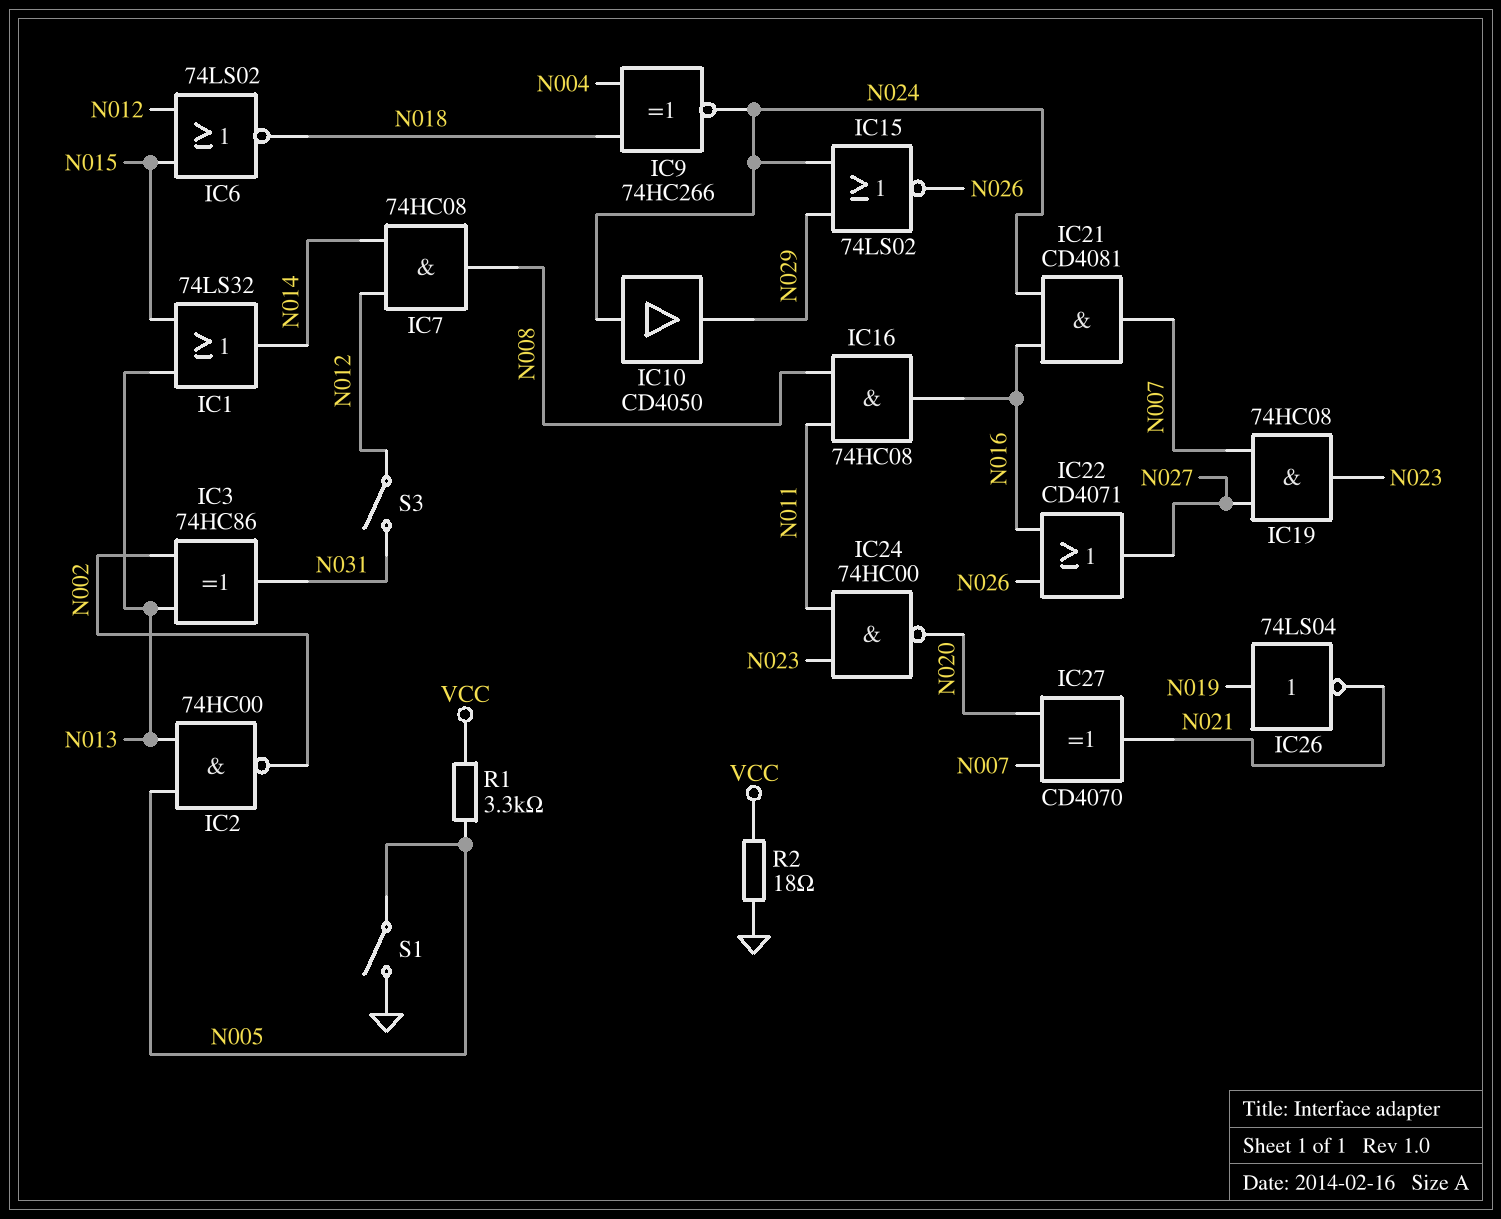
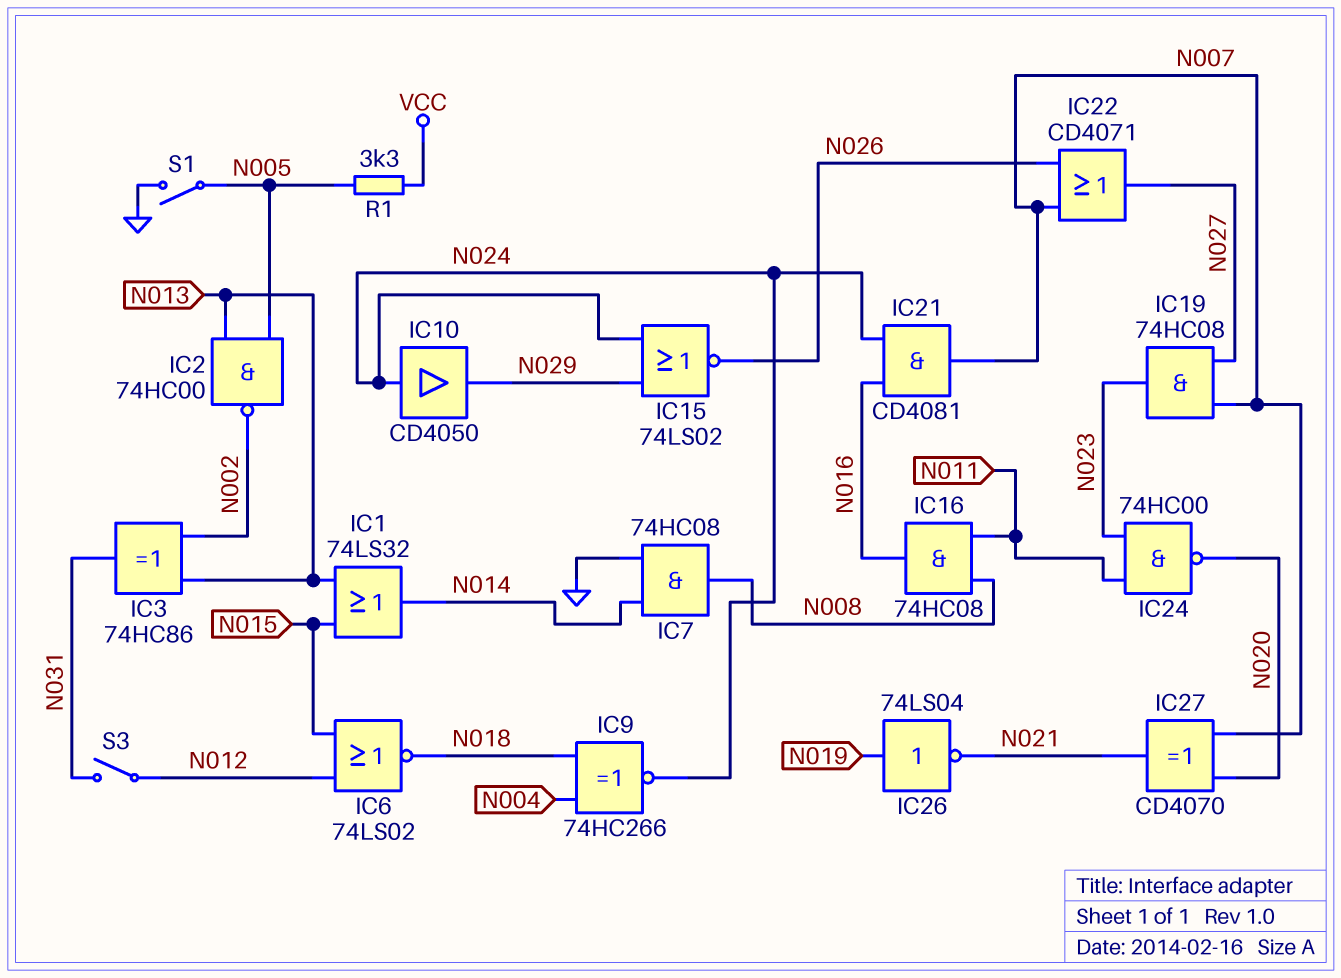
IC7: AND 74HC08 (in N012, in N014, out N008) -> AND 74HC08 (in GND, in N014, out N008)
IC22: OR CD4071 (in N016, in N026, out N027) -> OR CD4071 (in N007, in N026, out N027)
R2: 18 (GND, VCC) -> none

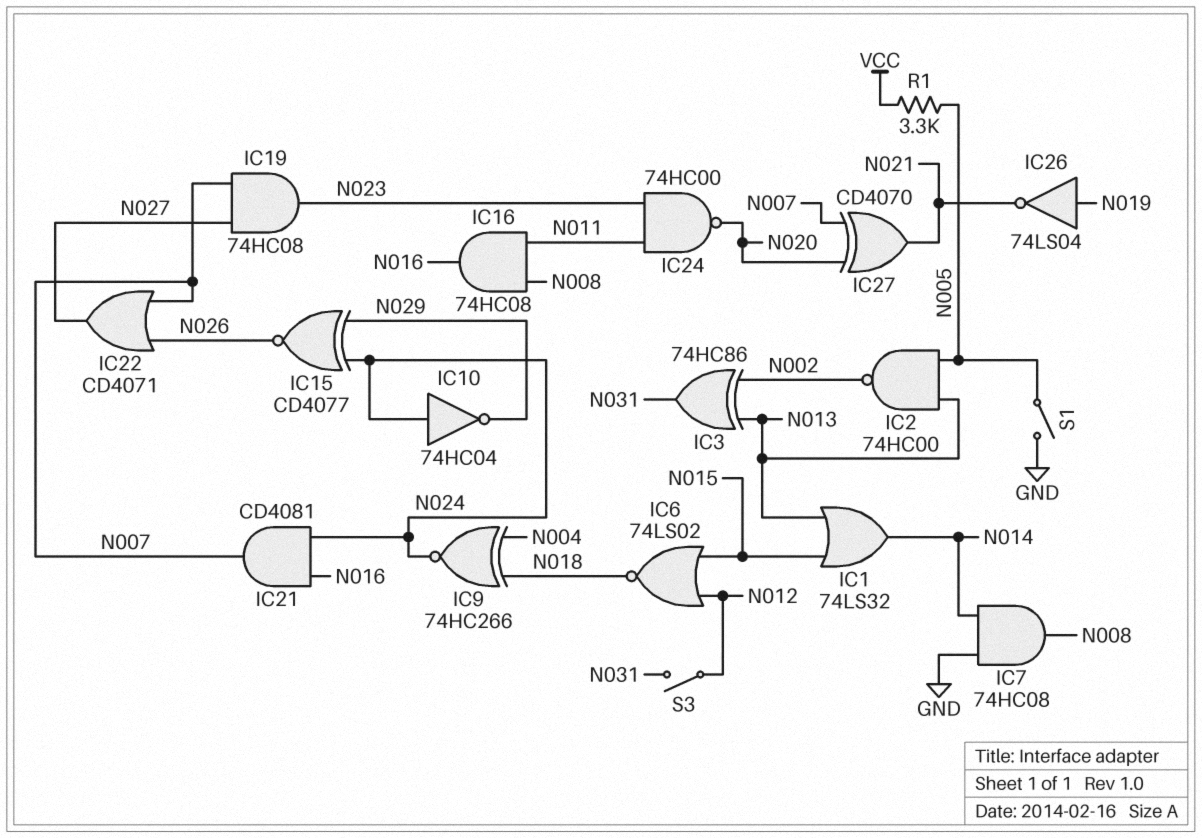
IC10: buffer CD4050 (in N024, out N029) -> NOT 74HC04 (in N024, out N029)
IC15: NOR 74LS02 (in N024, in N029, out N026) -> XNOR CD4077 (in N024, in N029, out N026)

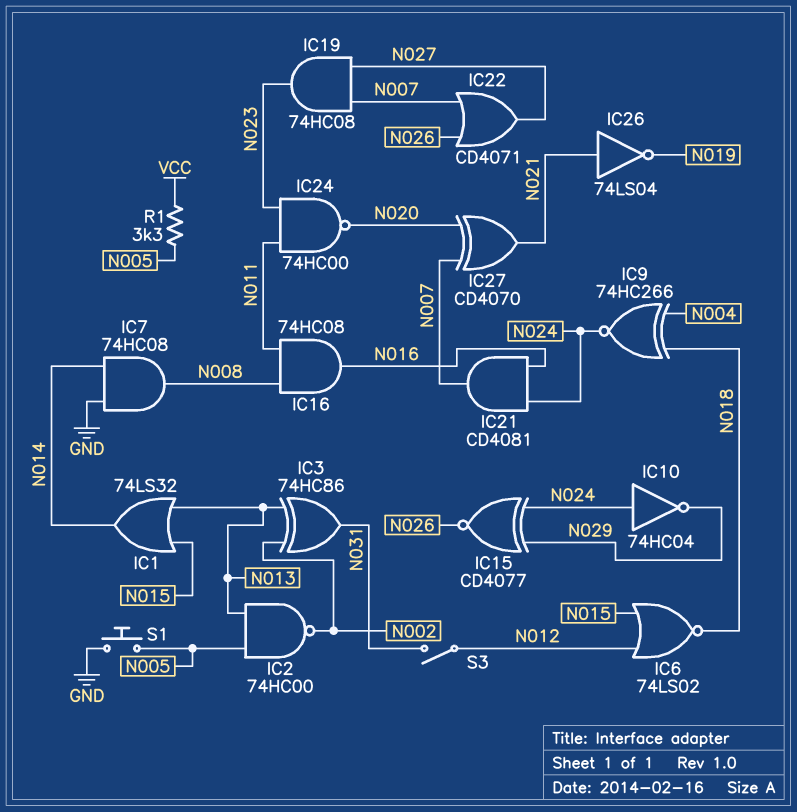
IC26: NOT 74LS04 (in N019, out N021) -> NOT 74LS04 (in N021, out N019)
S1: switch (GND, N005) -> button (GND, N005)

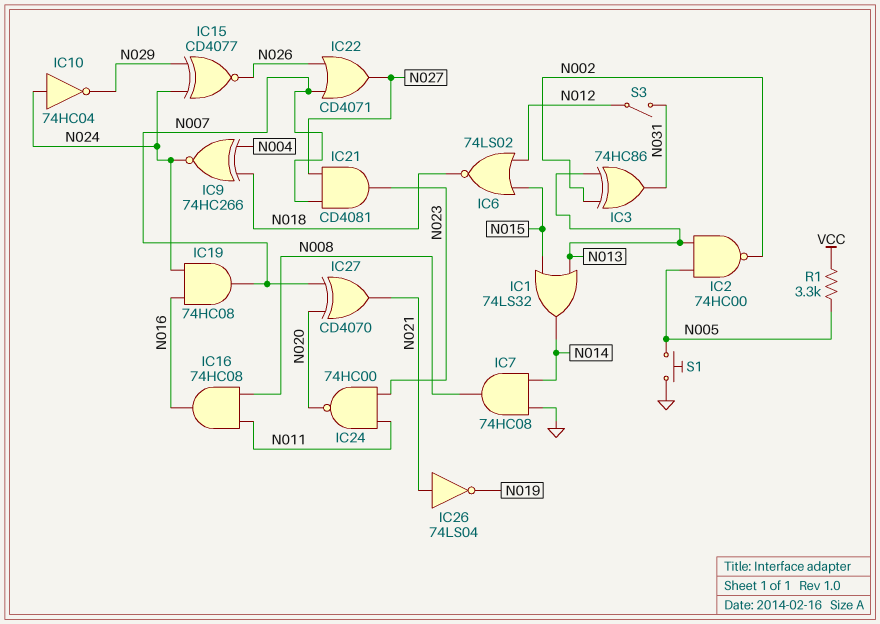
IC19: AND 74HC08 (in N007, in N027, out N023) -> AND 74HC08 (in N016, in N024, out N007)
IC21: AND CD4081 (in N016, in N024, out N007) -> AND CD4081 (in N007, in N027, out N023)

